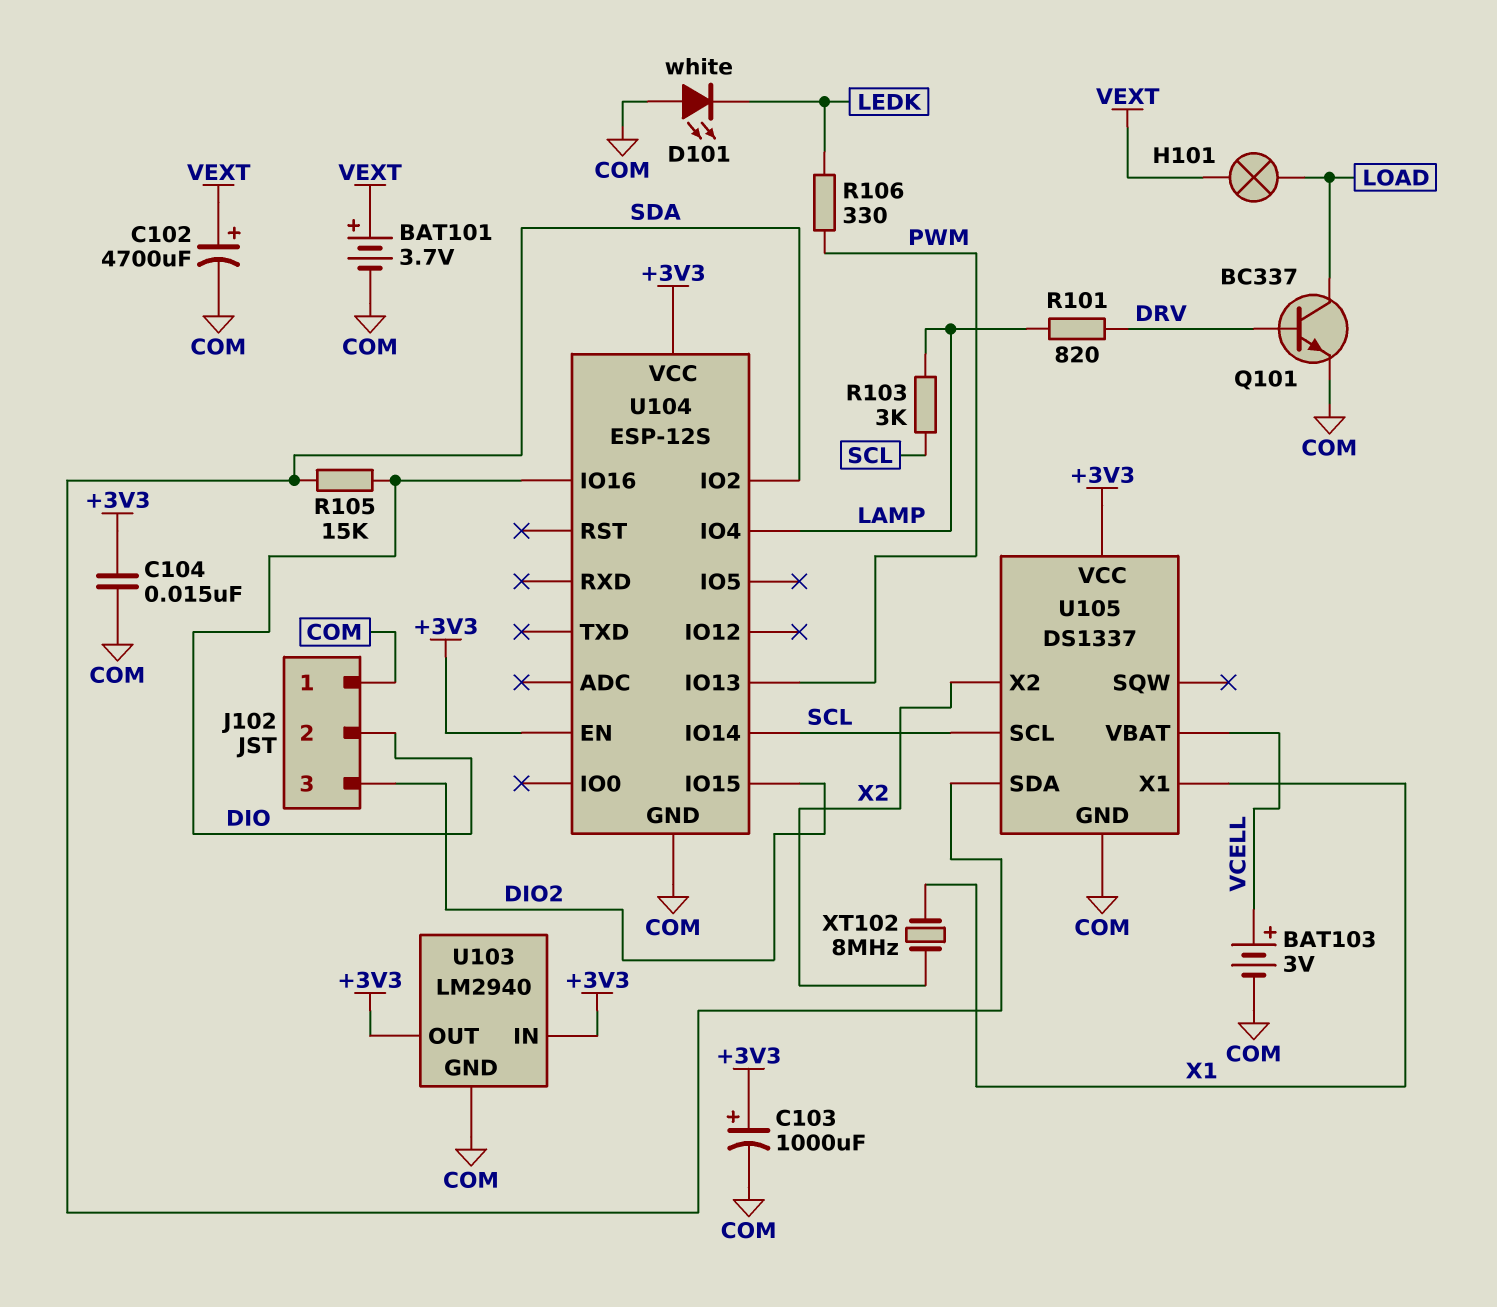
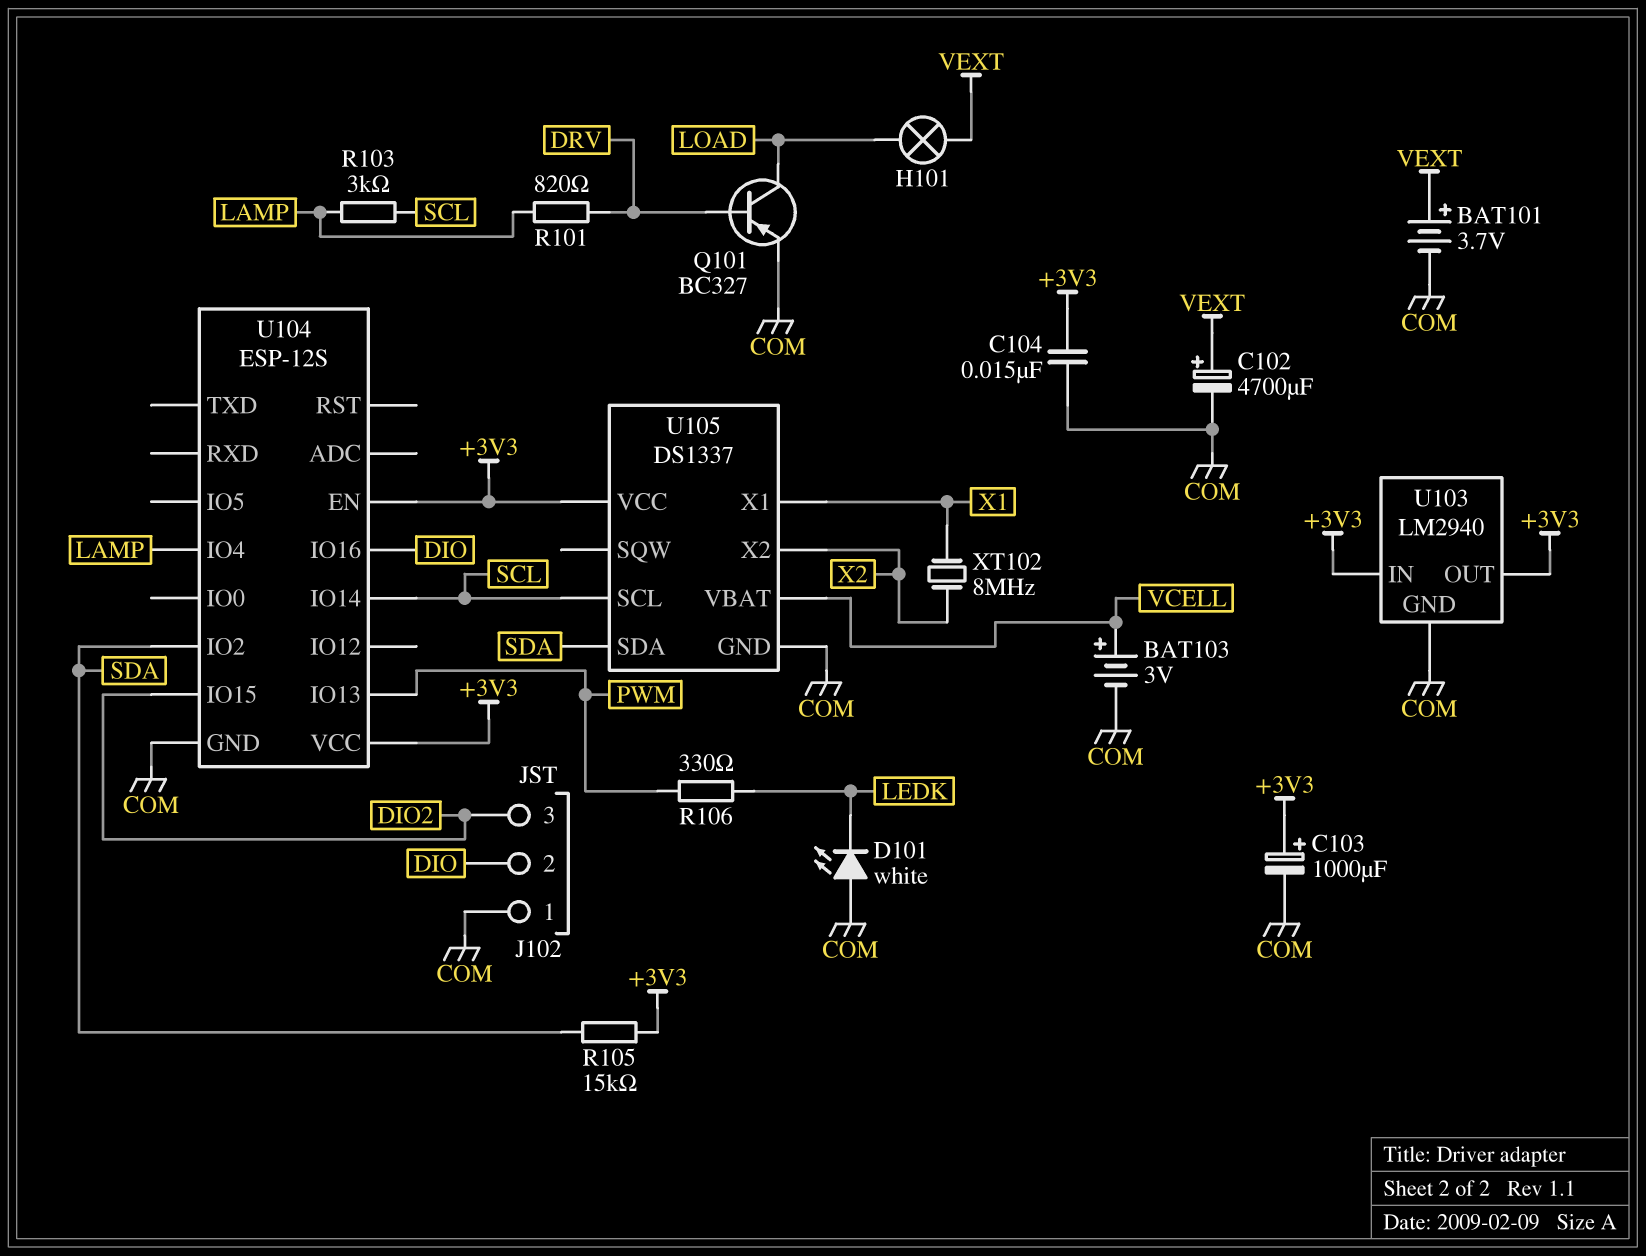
Q101: NPN BC337 (B DRV, C LOAD, E COM) -> PNP BC327 (B DRV, C LOAD, E COM)
R105: 15k (DIO, SDA) -> 15k (+3V3, SDA)

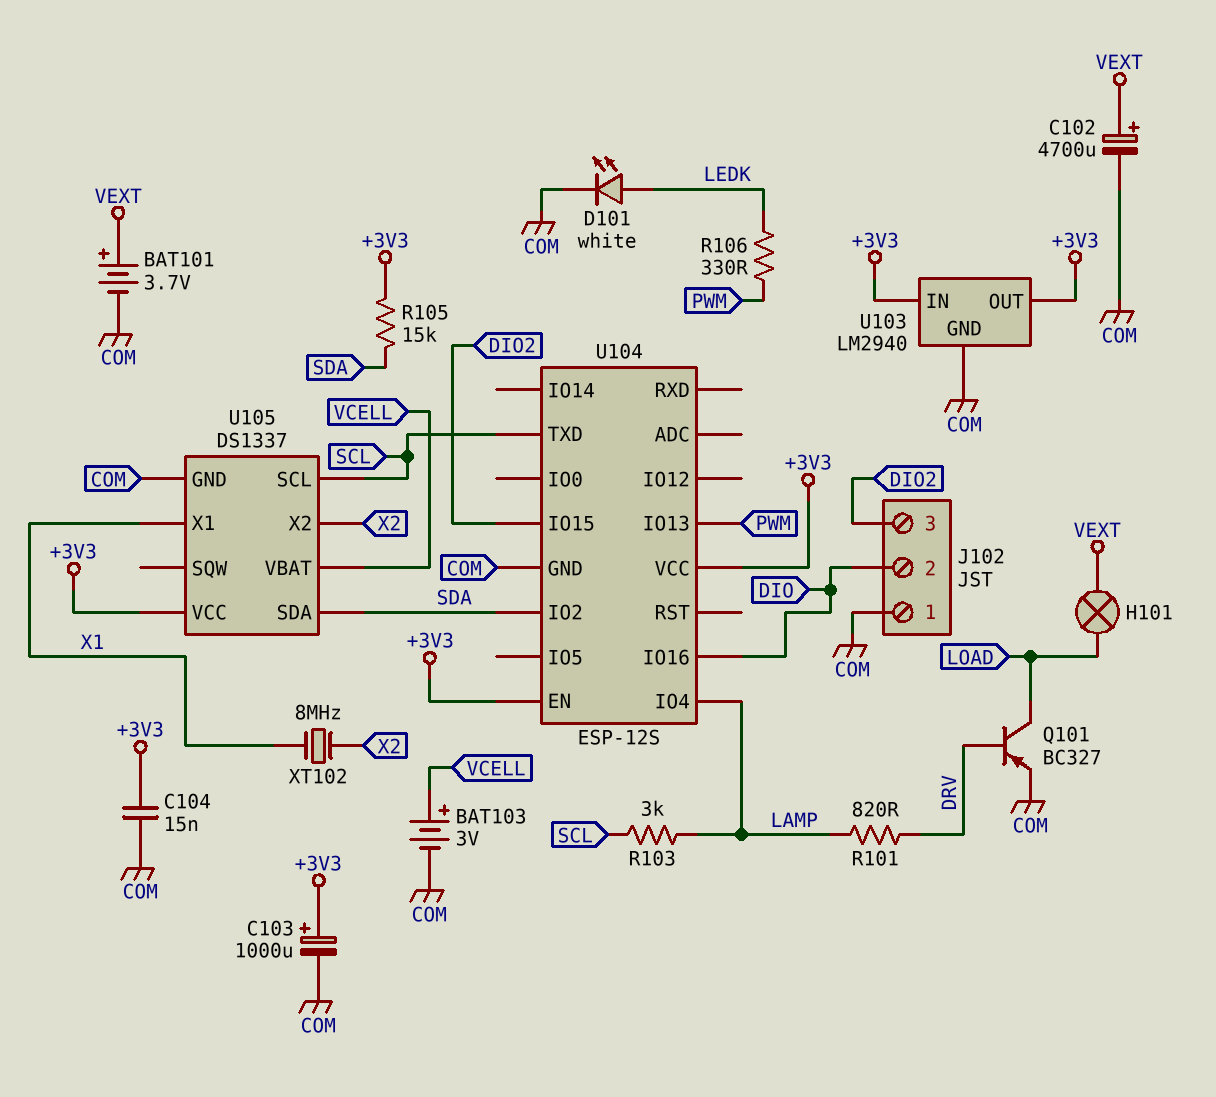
D101: LED white (A COM, K LEDK) -> LED white (A LEDK, K COM)
U104 pin IO14: SCL -> none
U104 pin TXD: none -> SCL

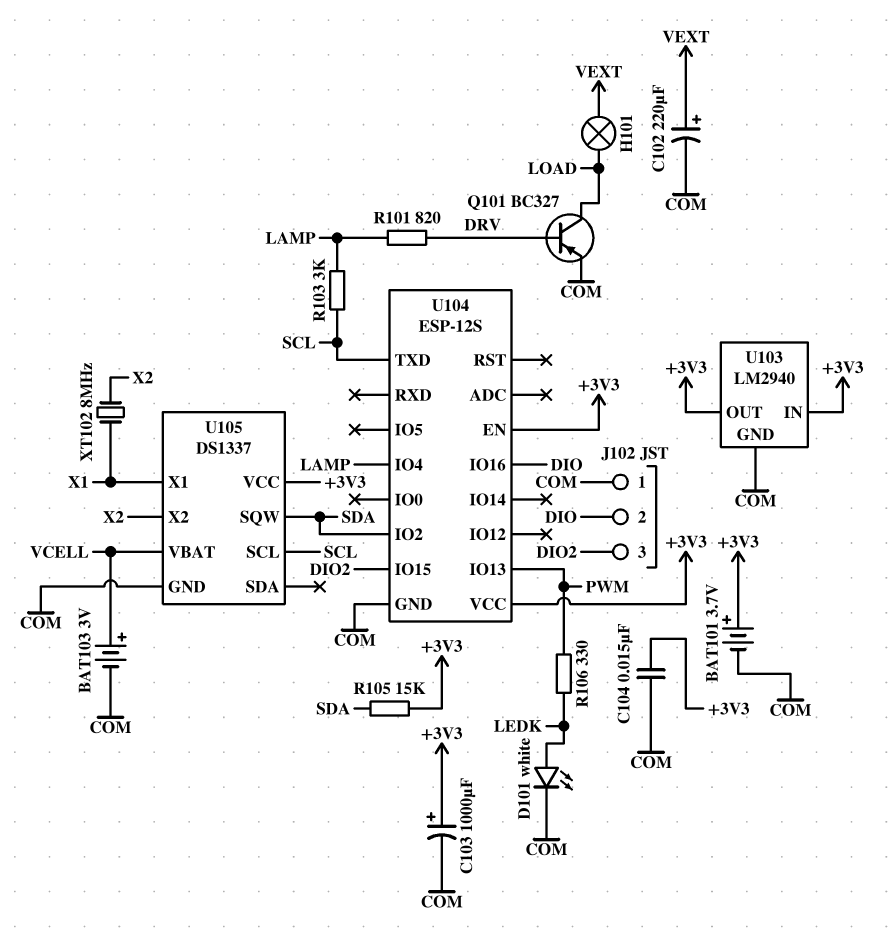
BAT101: 3.7V (plus VEXT, minus COM) -> 3.7V (plus +3V3, minus COM)
C102: 4700uF (plus VEXT, minus COM) -> 220uF (plus VEXT, minus COM)
U105 pin SDA: SDA -> none
U105 pin SQW: none -> SDA

